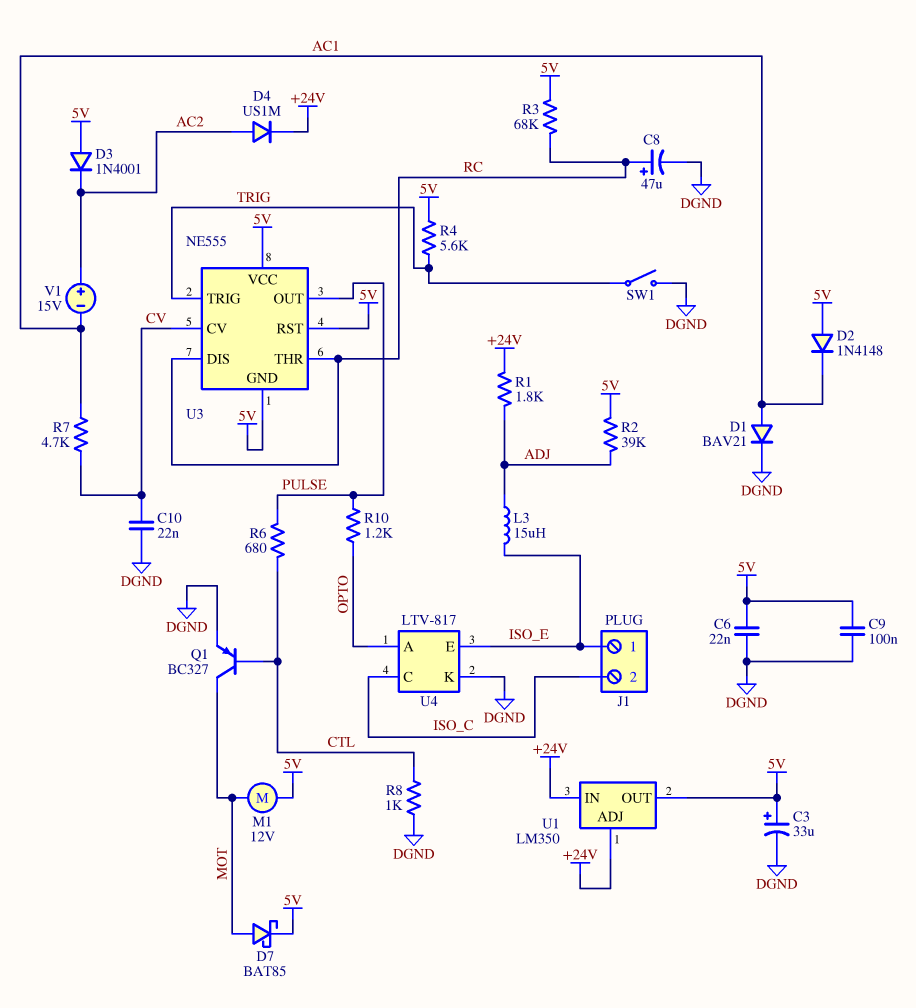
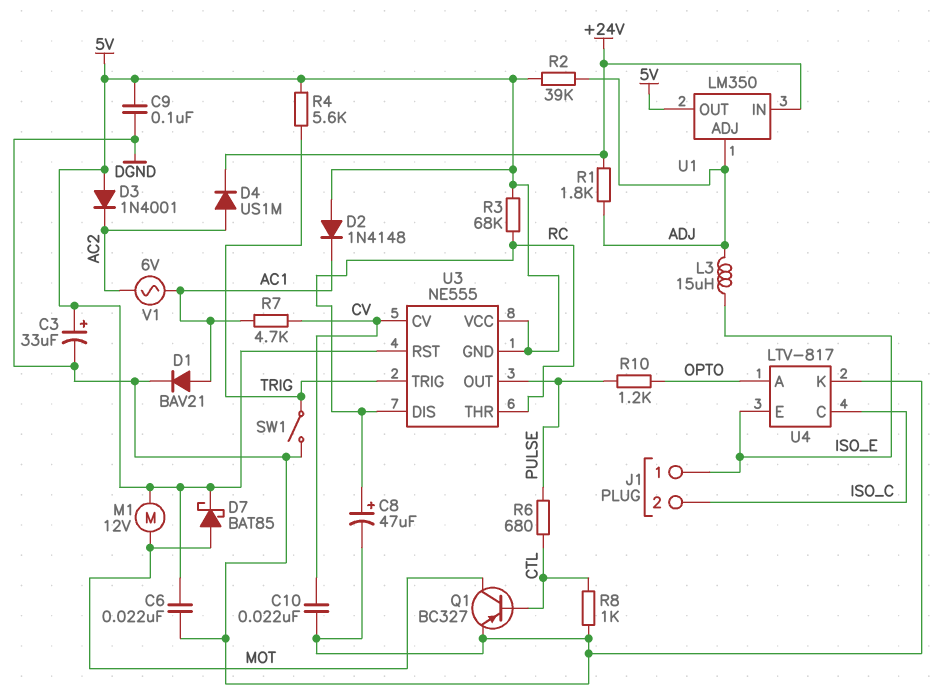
U1 pin ADJ: +24V -> ADJ
V1: 15V (plus AC2, minus AC1) -> AC 6V (AC1, AC2)

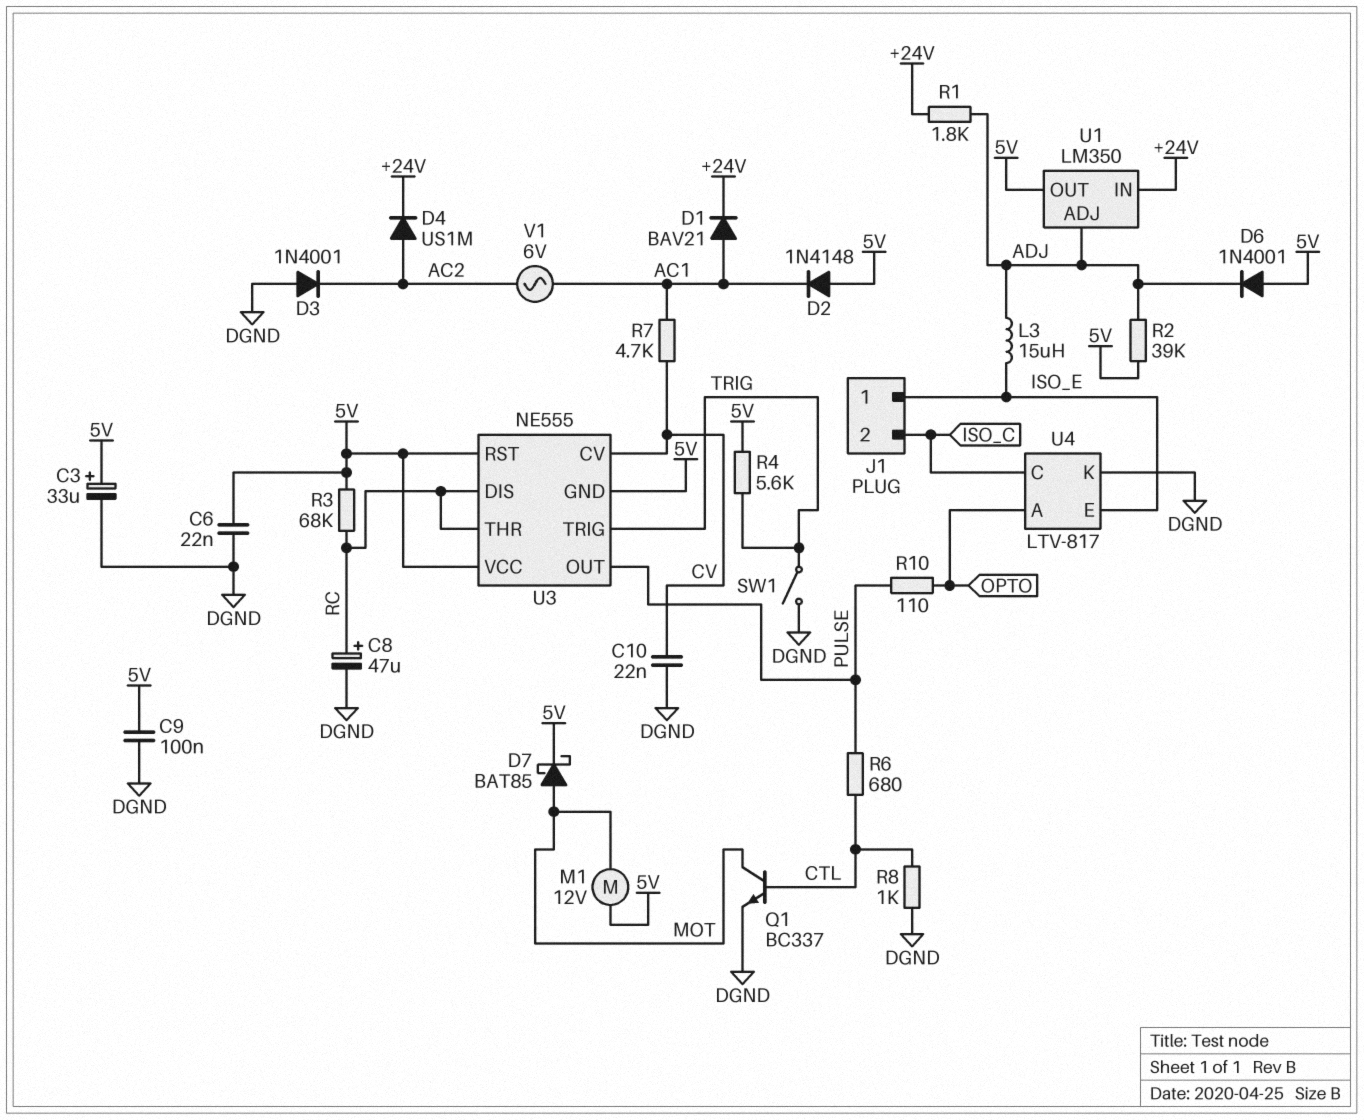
D1: diode BAV21 (A AC1, K DGND) -> diode BAV21 (A AC1, K +24V)
D3: diode 1N4001 (A 5V, K AC2) -> diode 1N4001 (A DGND, K AC2)
D6: none -> diode 1N4001 (A 5V, K ADJ)
Q1: PNP BC327 (B CTL, C MOT, E DGND) -> NPN BC337 (B CTL, C MOT, E DGND)
R10: 1.2k (OPTO, PULSE) -> 110 (OPTO, PULSE)

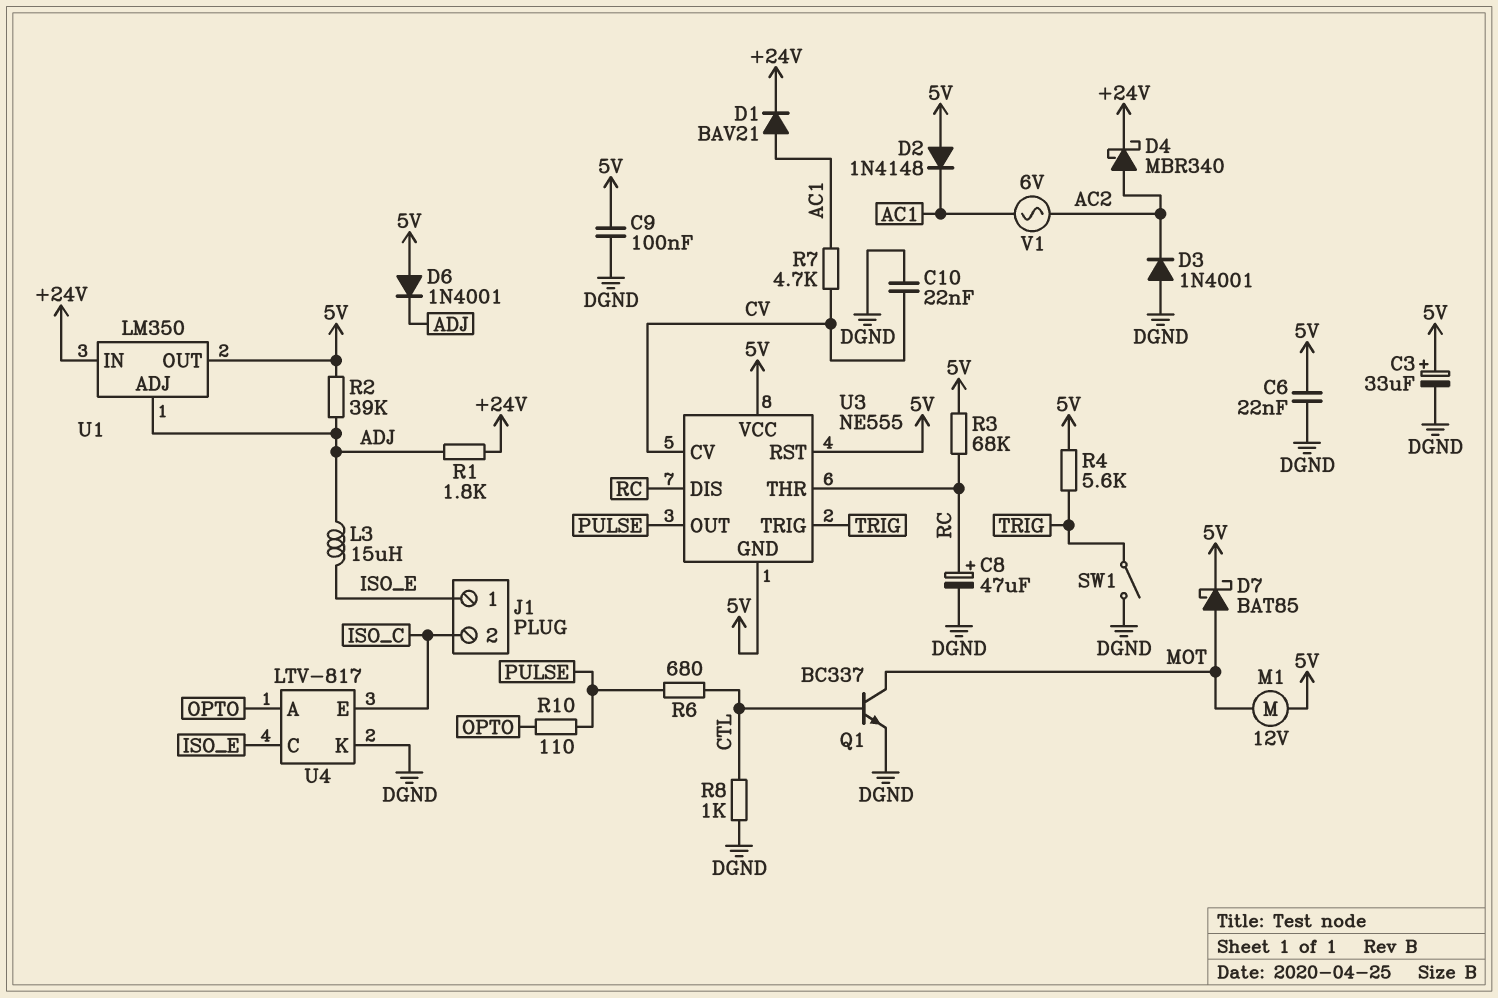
D4: diode US1M (A AC2, K +24V) -> schottky MBR340 (A AC2, K +24V)
U4 pin C: ISO_C -> ISO_E
U4 pin E: ISO_E -> ISO_C

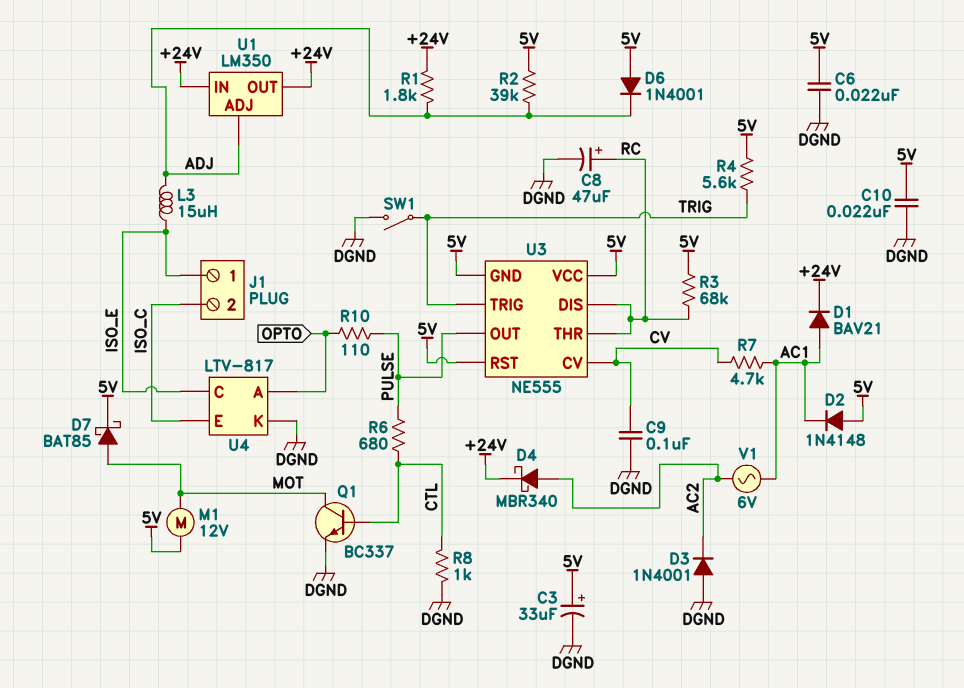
C9: 100nF (5V, DGND) -> 100nF (CV, DGND)
C10: 22nF (CV, DGND) -> 22nF (5V, DGND)
U1 pin OUT: 5V -> +24V

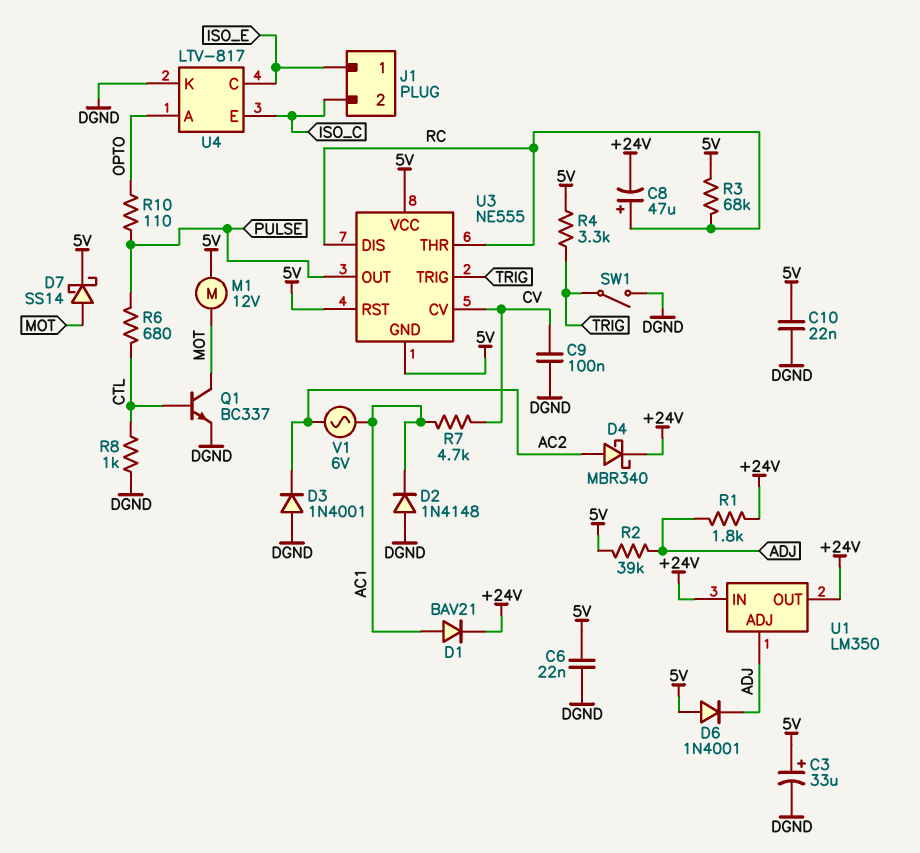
C8: 47uF (plus RC, minus DGND) -> 47uF (plus RC, minus +24V)
D2: diode 1N4148 (A 5V, K AC1) -> diode 1N4148 (A DGND, K AC1)
D7: schottky BAT85 (A MOT, K 5V) -> schottky SS14 (A MOT, K 5V)
L3: 15uH (ADJ, ISO_E) -> none
R4: 5.6k (5V, TRIG) -> 3.3k (5V, TRIG)

